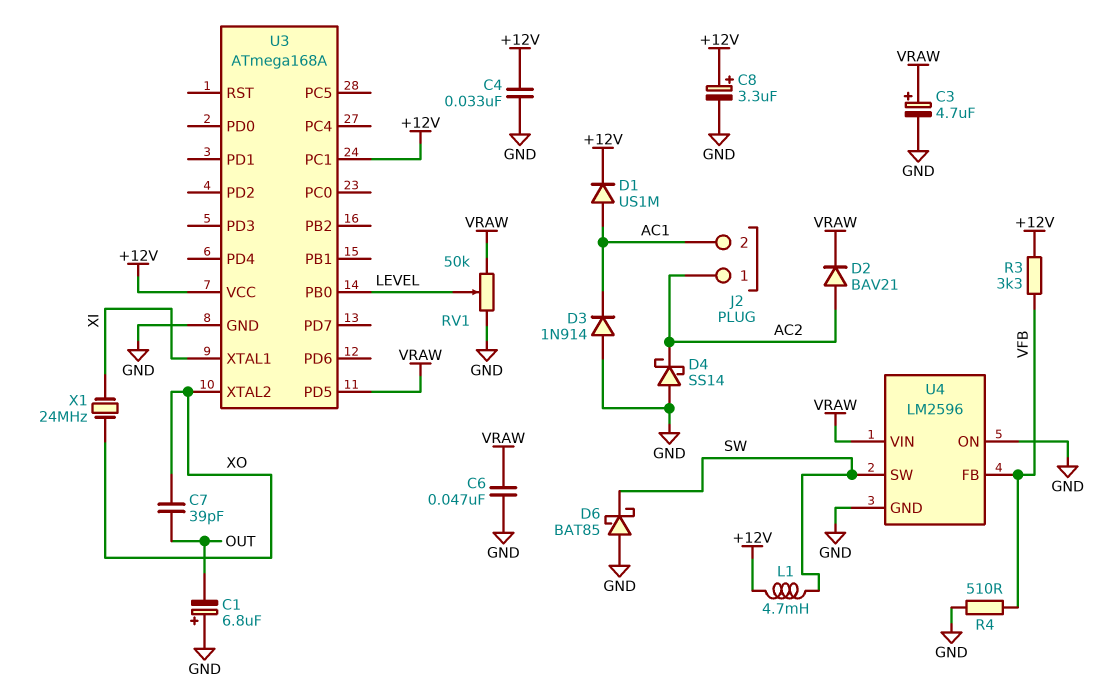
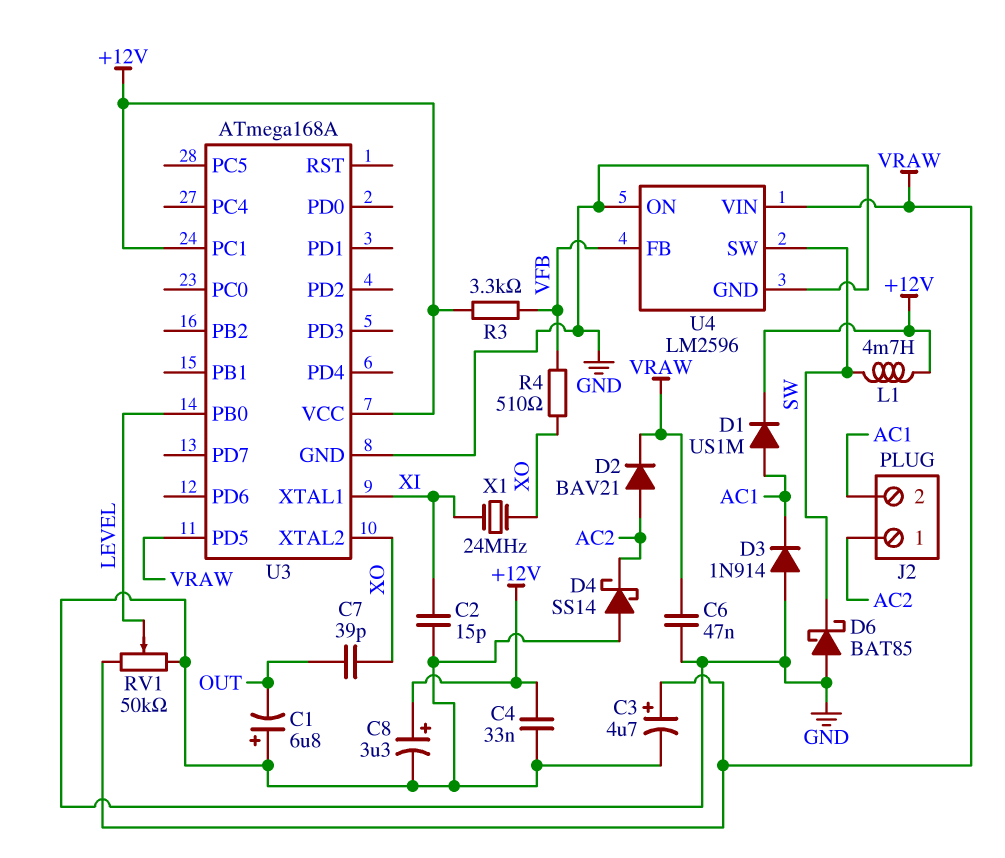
C2: none -> 15pF (GND, XI)
R4: 510 (GND, VFB) -> 510 (VFB, XO)

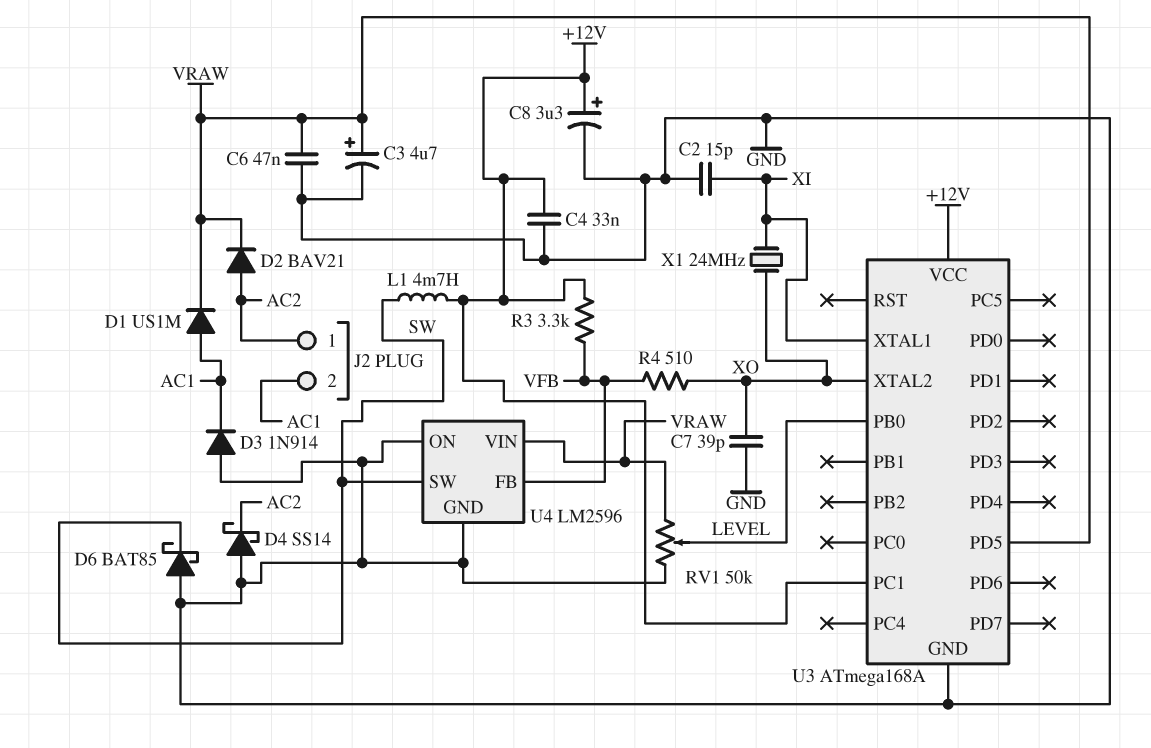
C1: 6.8uF (plus GND, minus OUT) -> none
C7: 39pF (OUT, XO) -> 39pF (GND, XO)
D1: diode US1M (A AC1, K +12V) -> diode US1M (A AC1, K VRAW)

